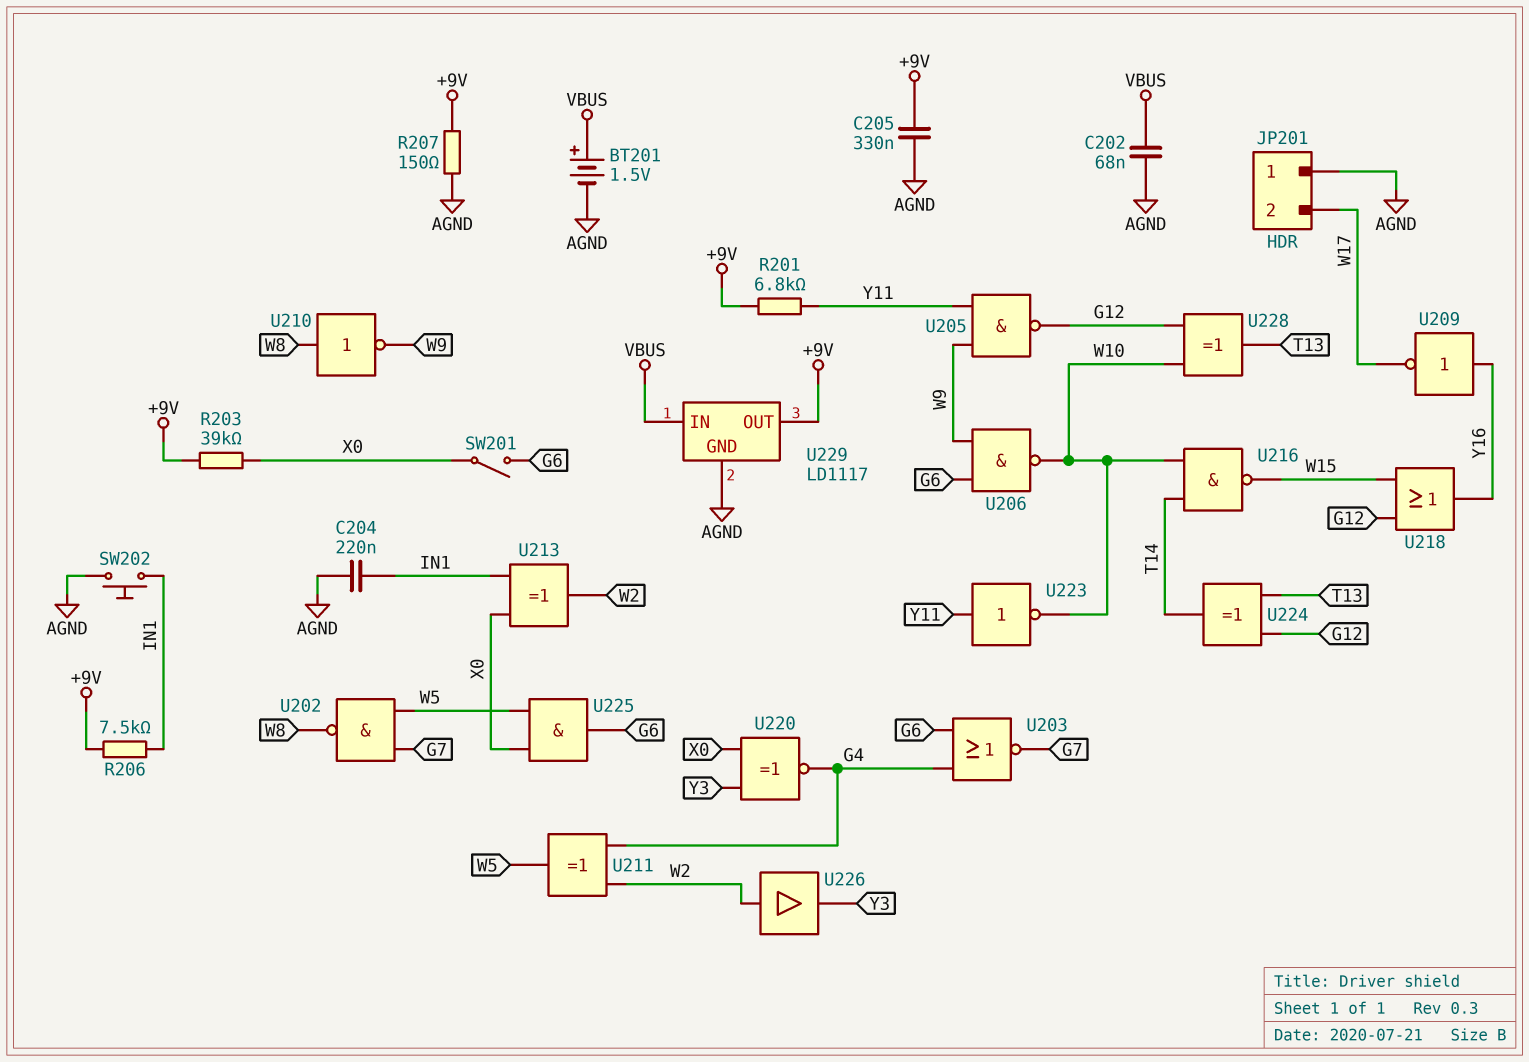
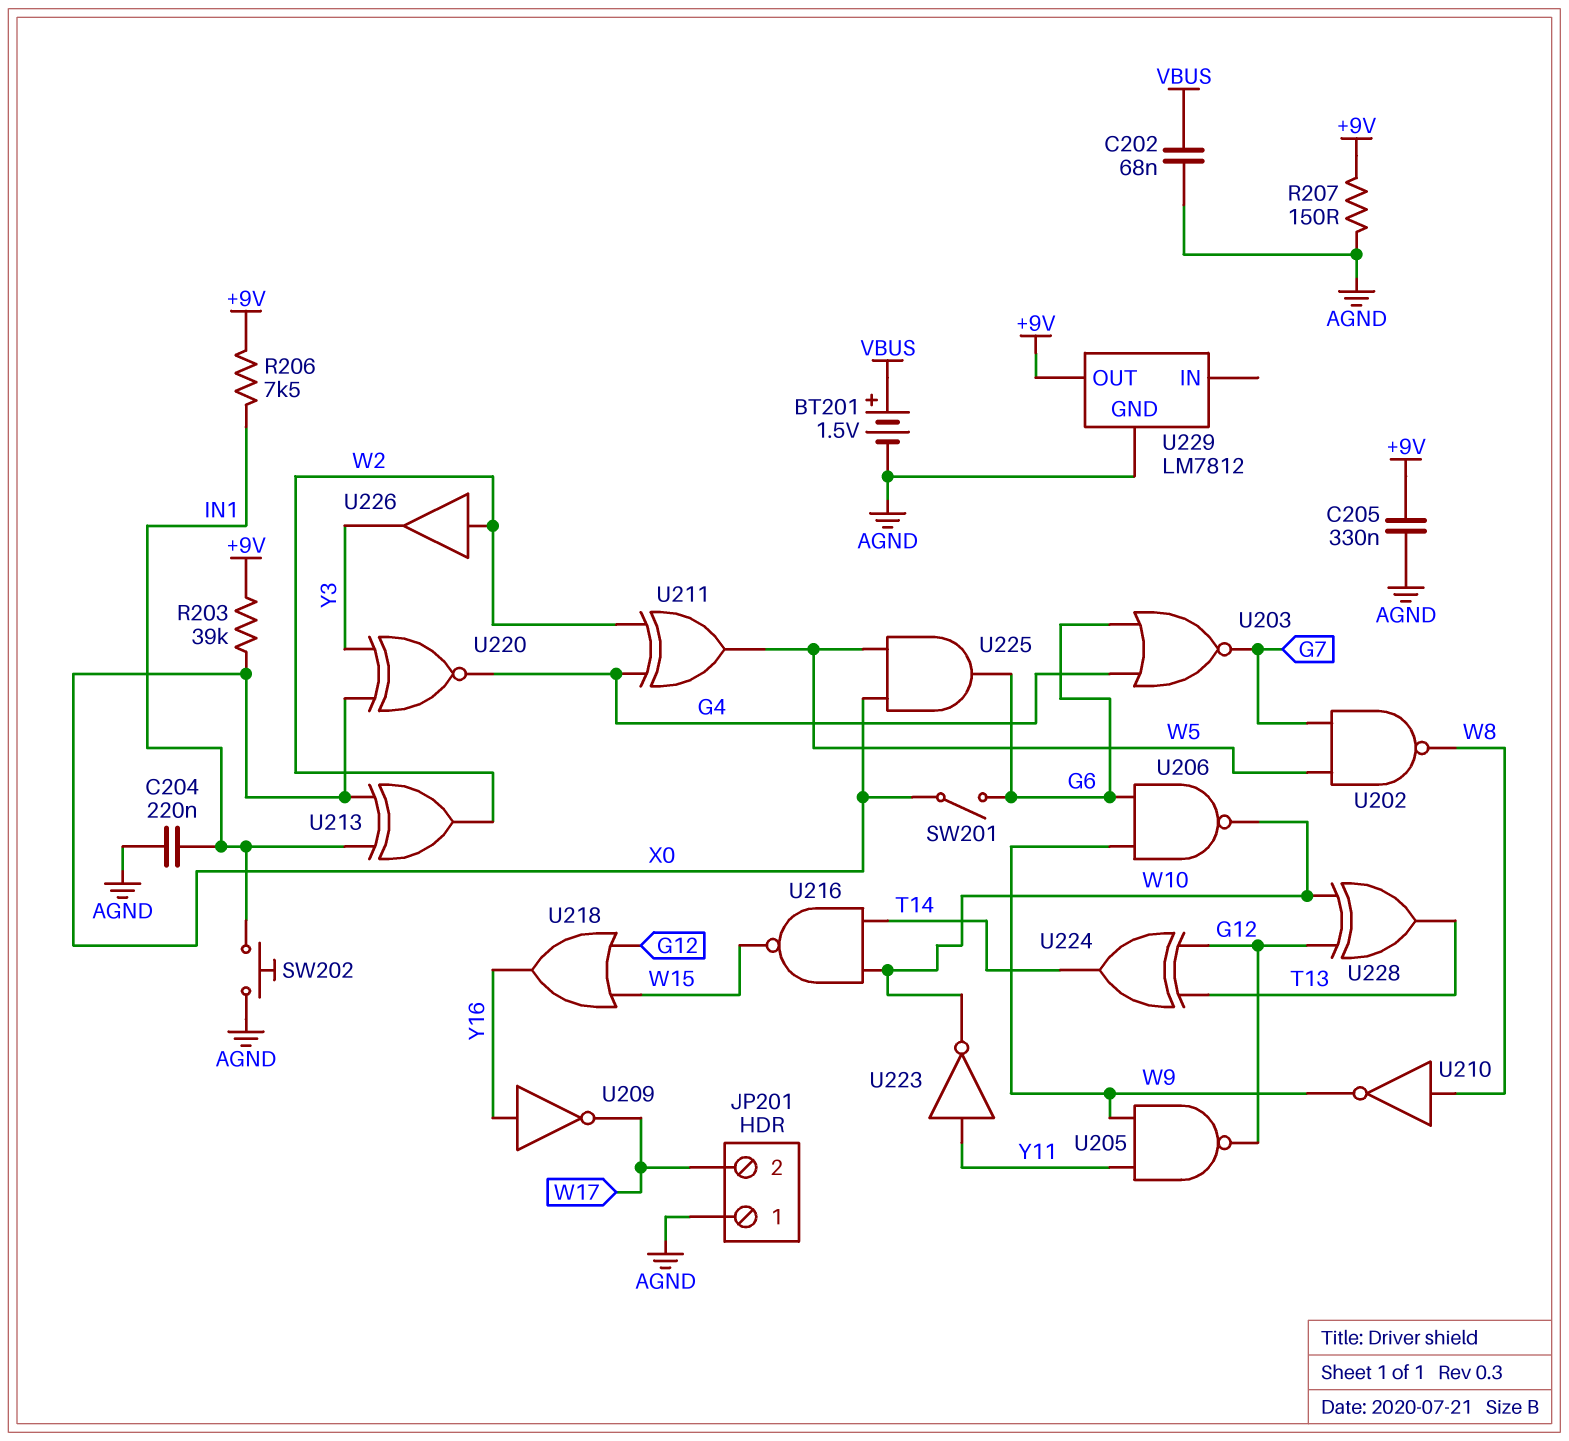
R201: 6.8k (+9V, Y11) -> none
U229: LD1117 -> LM7812
U229 pin IN: VBUS -> none

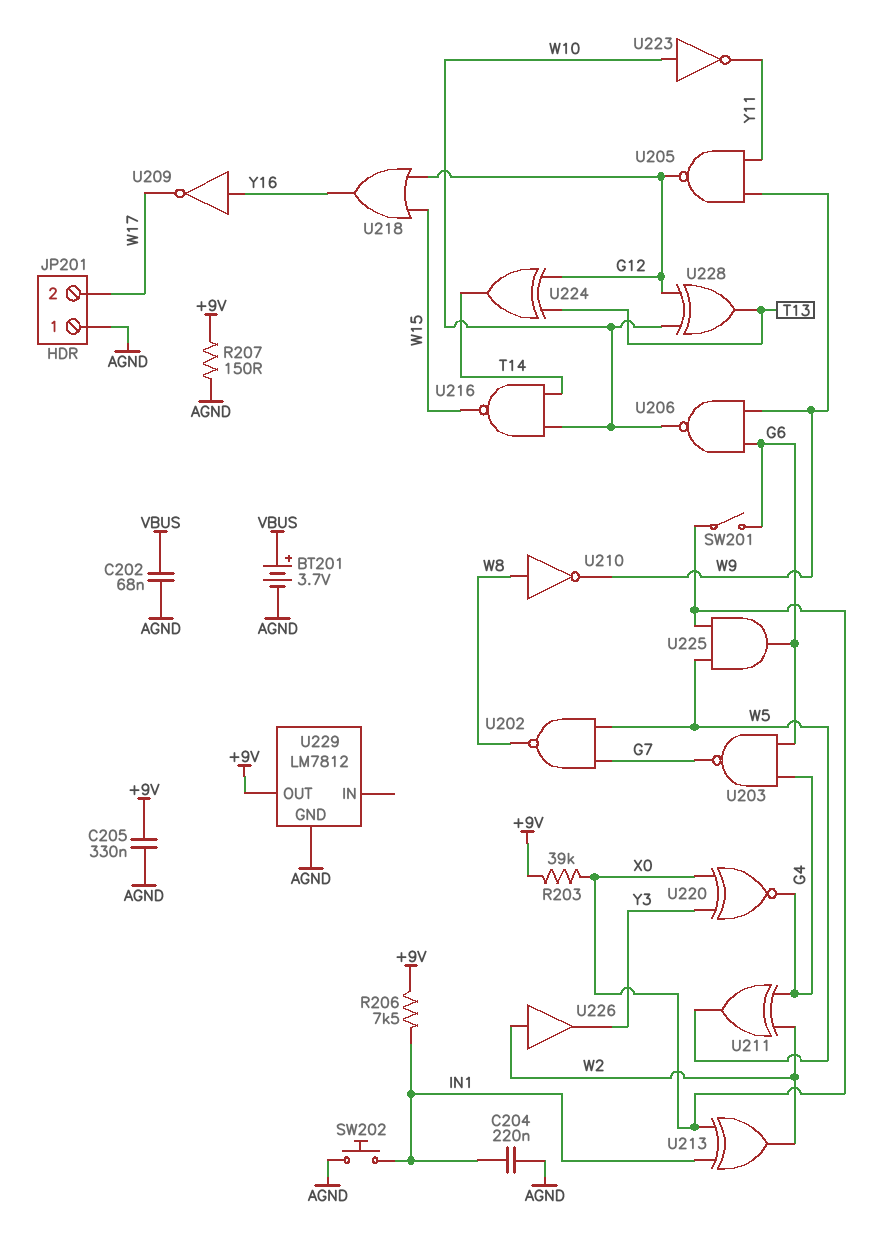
BT201: 1.5V (plus VBUS, minus AGND) -> 3.7V (plus VBUS, minus AGND)
U203: NOR (in G4, in G6, out G7) -> NAND (in G4, in G6, out G7)
U223: NOT (in Y11, out W10) -> NOT (in W10, out Y11)

